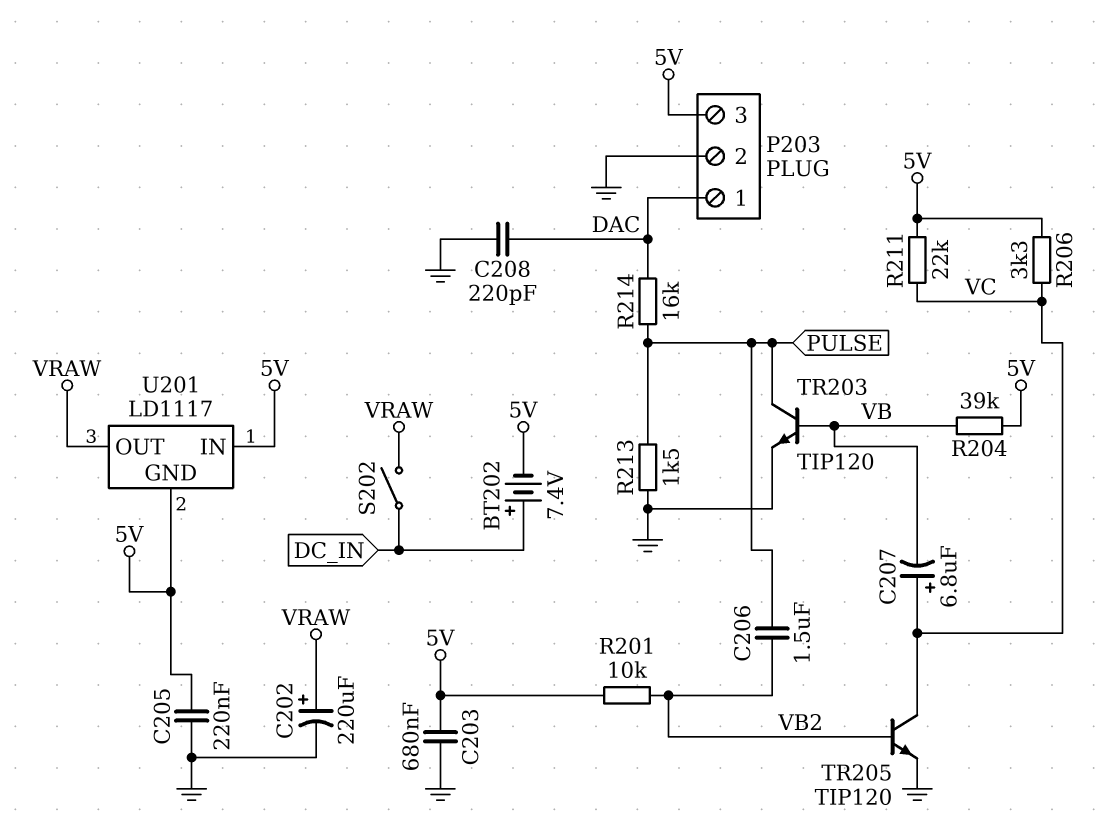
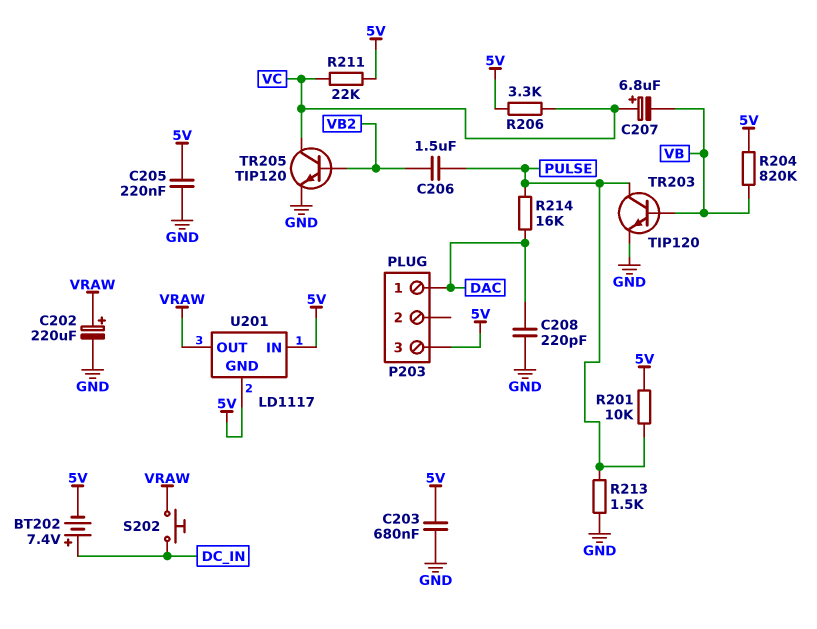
P203 pin 2: GND -> none
R201: 10k (5V, VB2) -> 10k (5V, PULSE)
R204: 39k (5V, VB) -> 820k (5V, VB)
S202: switch (DC_IN, VRAW) -> button (DC_IN, VRAW)

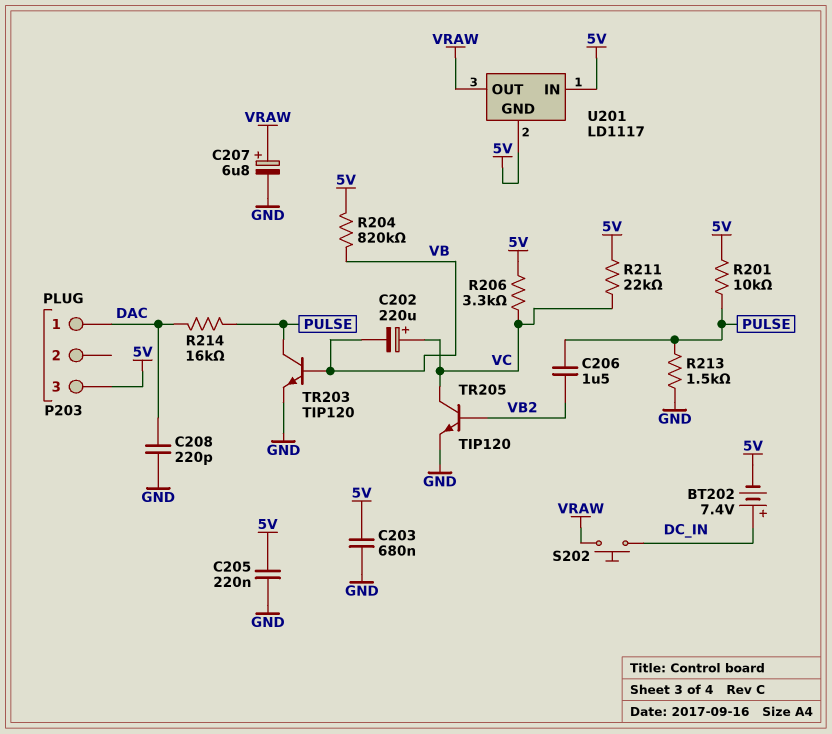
C202: 220uF (plus VRAW, minus GND) -> 220uF (plus VC, minus VB)
C207: 6.8uF (plus VC, minus VB) -> 6.8uF (plus VRAW, minus GND)

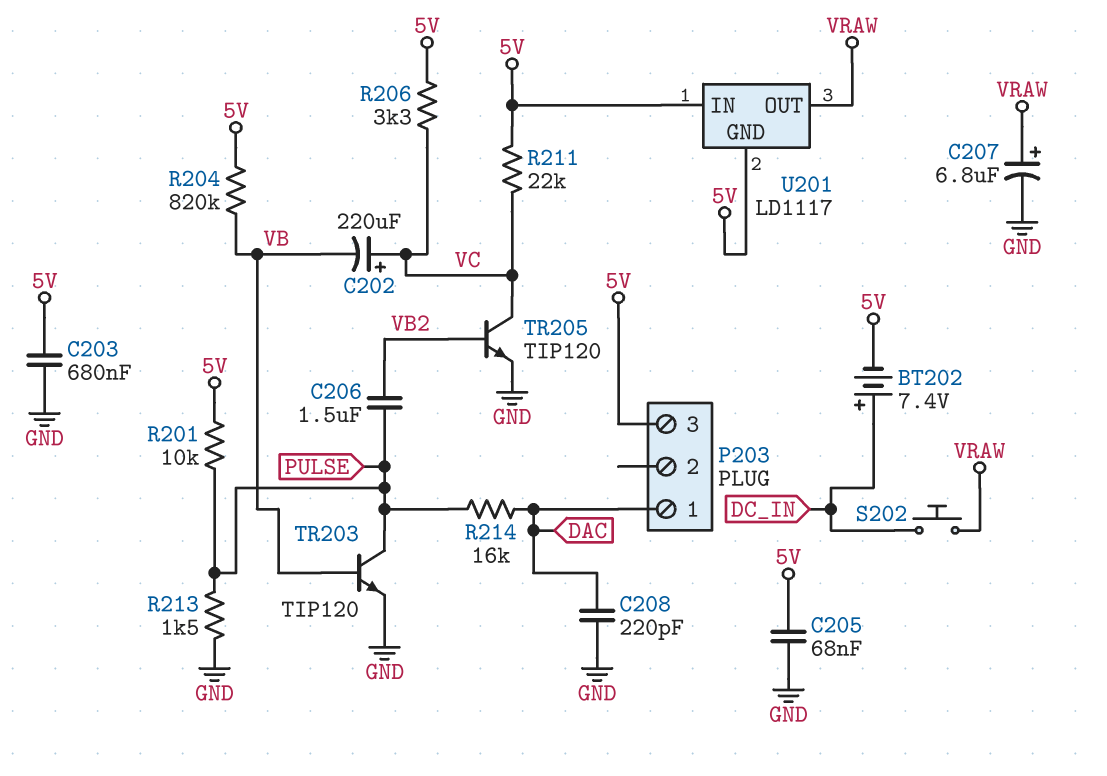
C205: 220nF (5V, GND) -> 68nF (5V, GND)

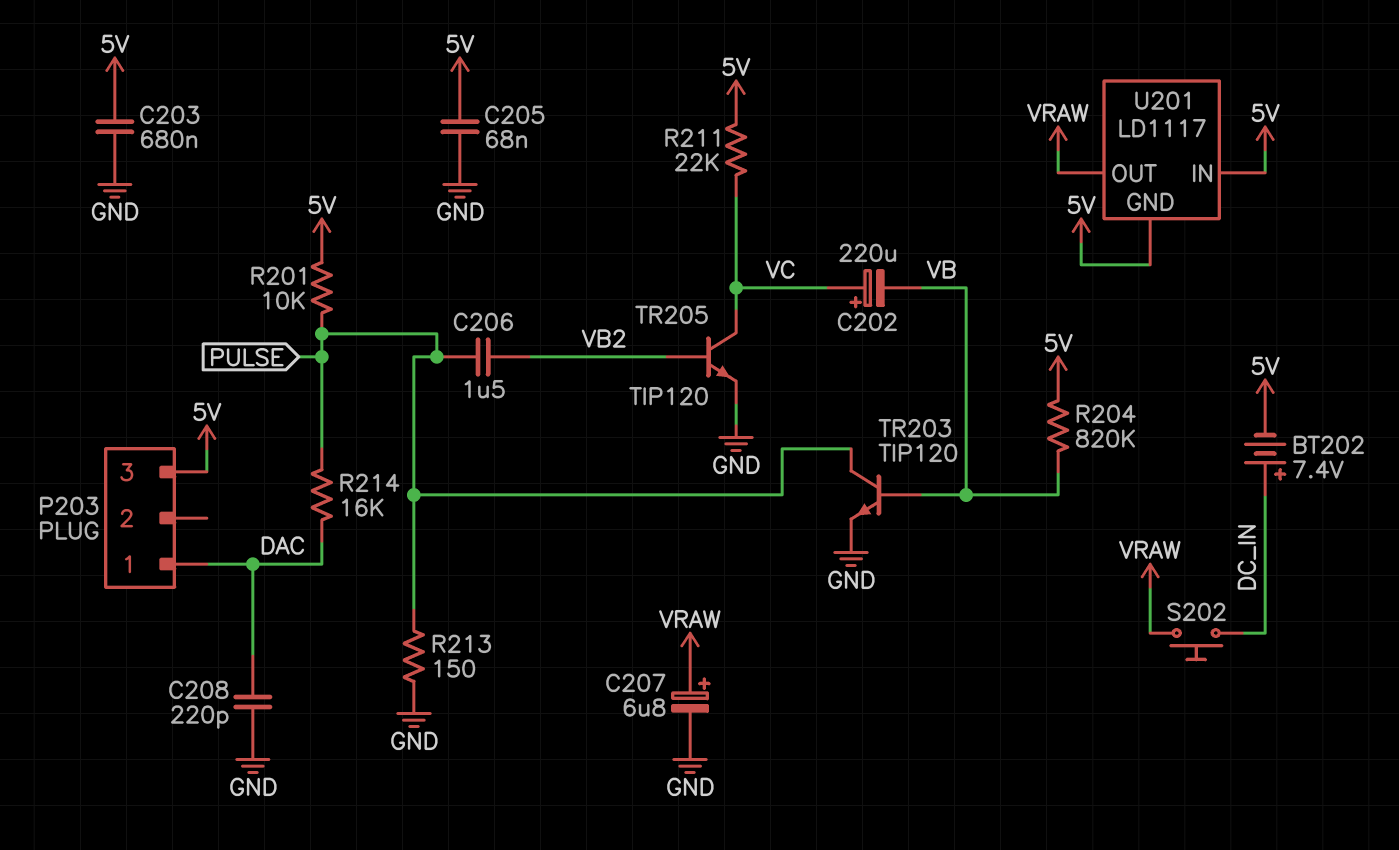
R206: 3.3k (5V, VC) -> none
R213: 1.5k (GND, PULSE) -> 150 (GND, PULSE)

